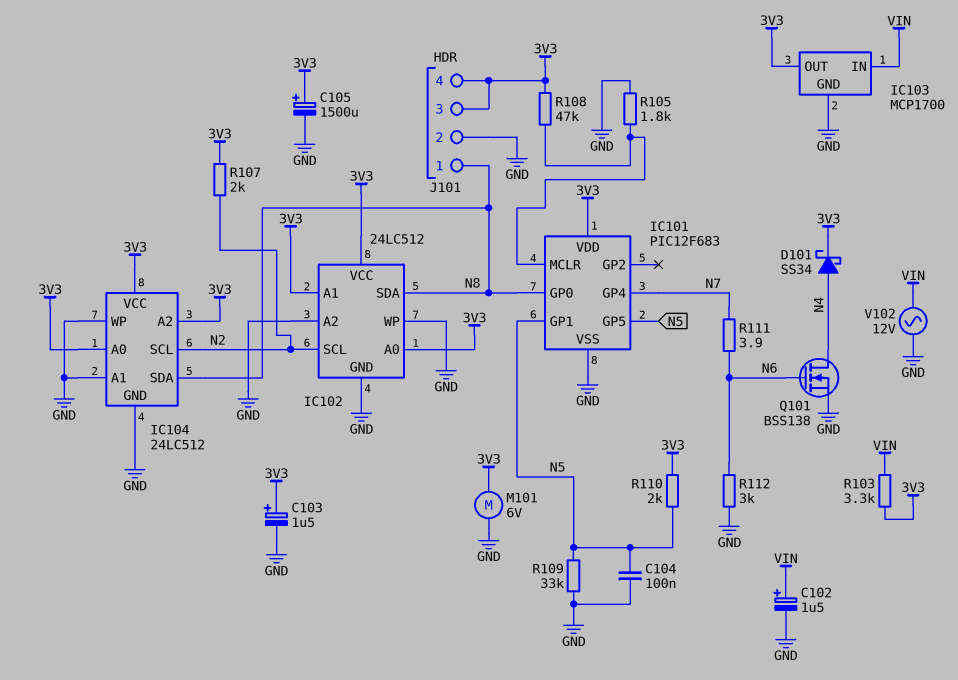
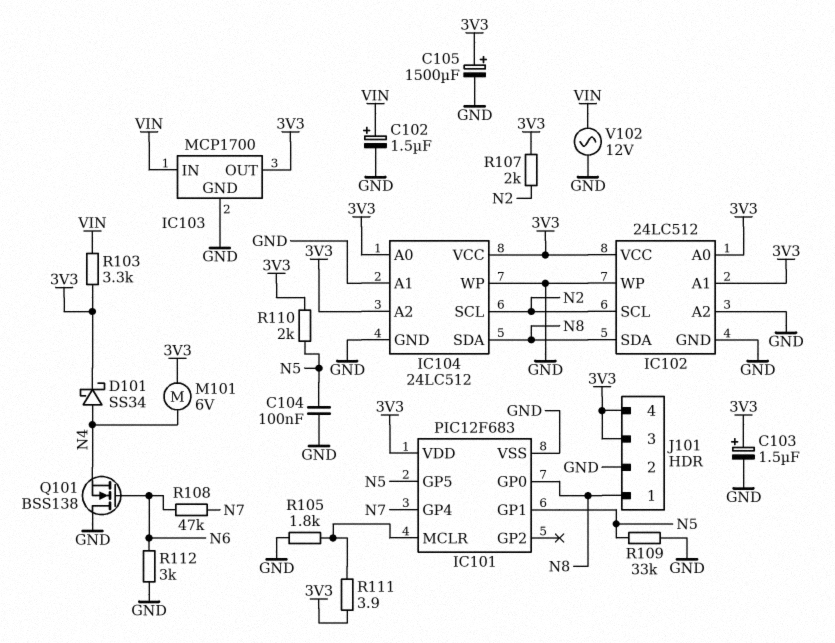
M101: motor 6V (3V3, GND) -> motor 6V (3V3, N4)
Q101: NMOS BSS138 (G N6, D N4, S GND) -> NMOS BSS138 (G N6, D GND, S N4)
R108: 47k (3V3, IC101/MCLR) -> 47k (N6, N7)
R111: 3.9 (N6, N7) -> 3.9 (3V3, IC101/MCLR)

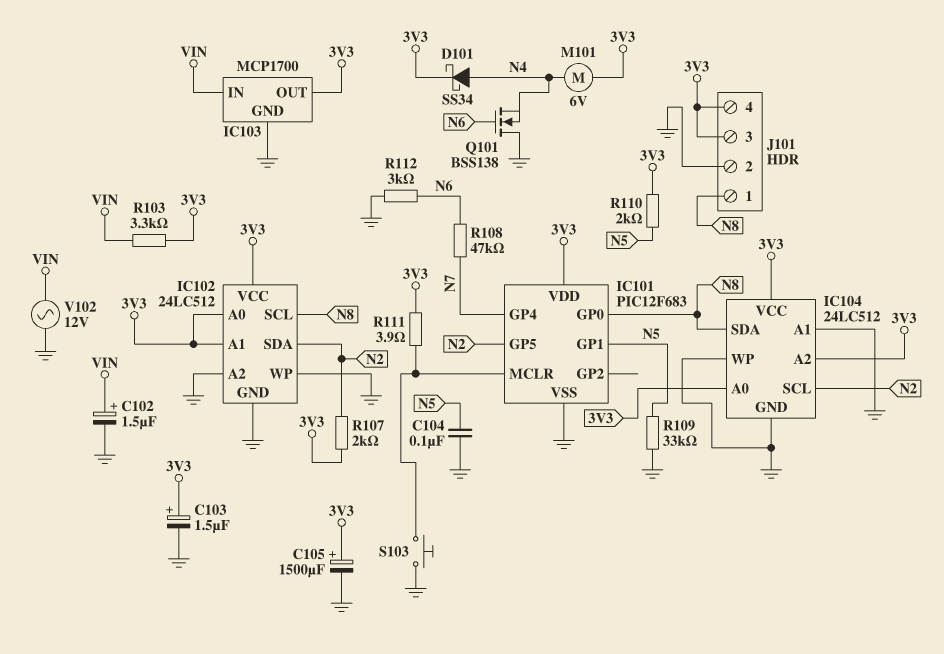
IC101 pin GP5: N5 -> N2
IC102 pin SCL: N2 -> N8
IC102 pin SDA: N8 -> N2
R105: 1.8k (GND, IC101/MCLR) -> none
S103: none -> button (GND, IC101/MCLR)

